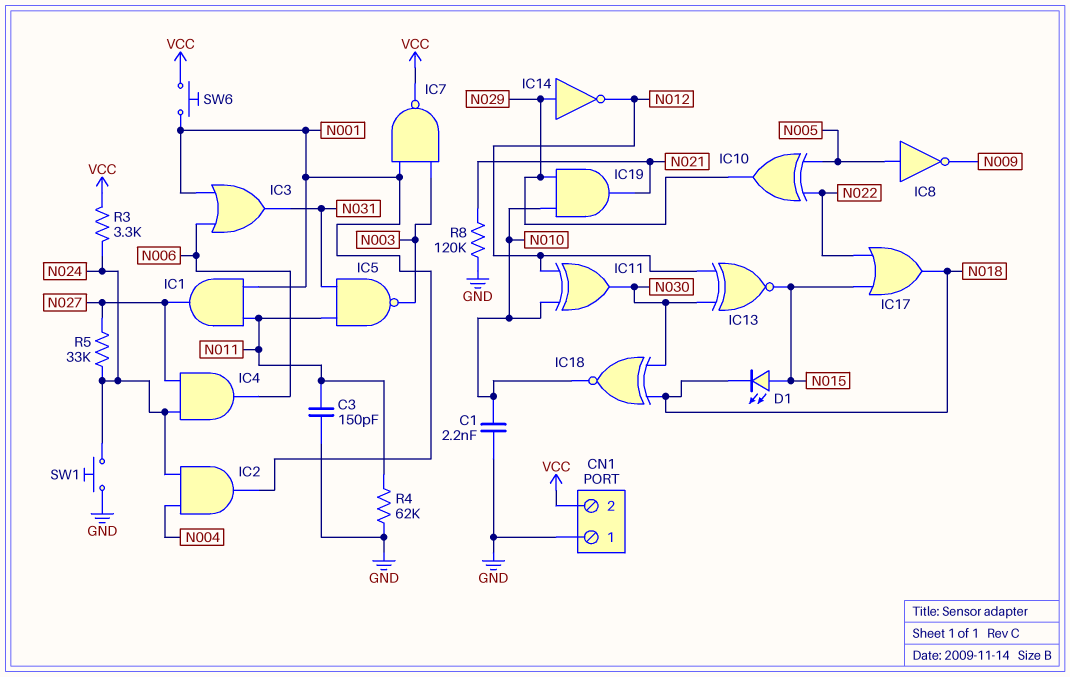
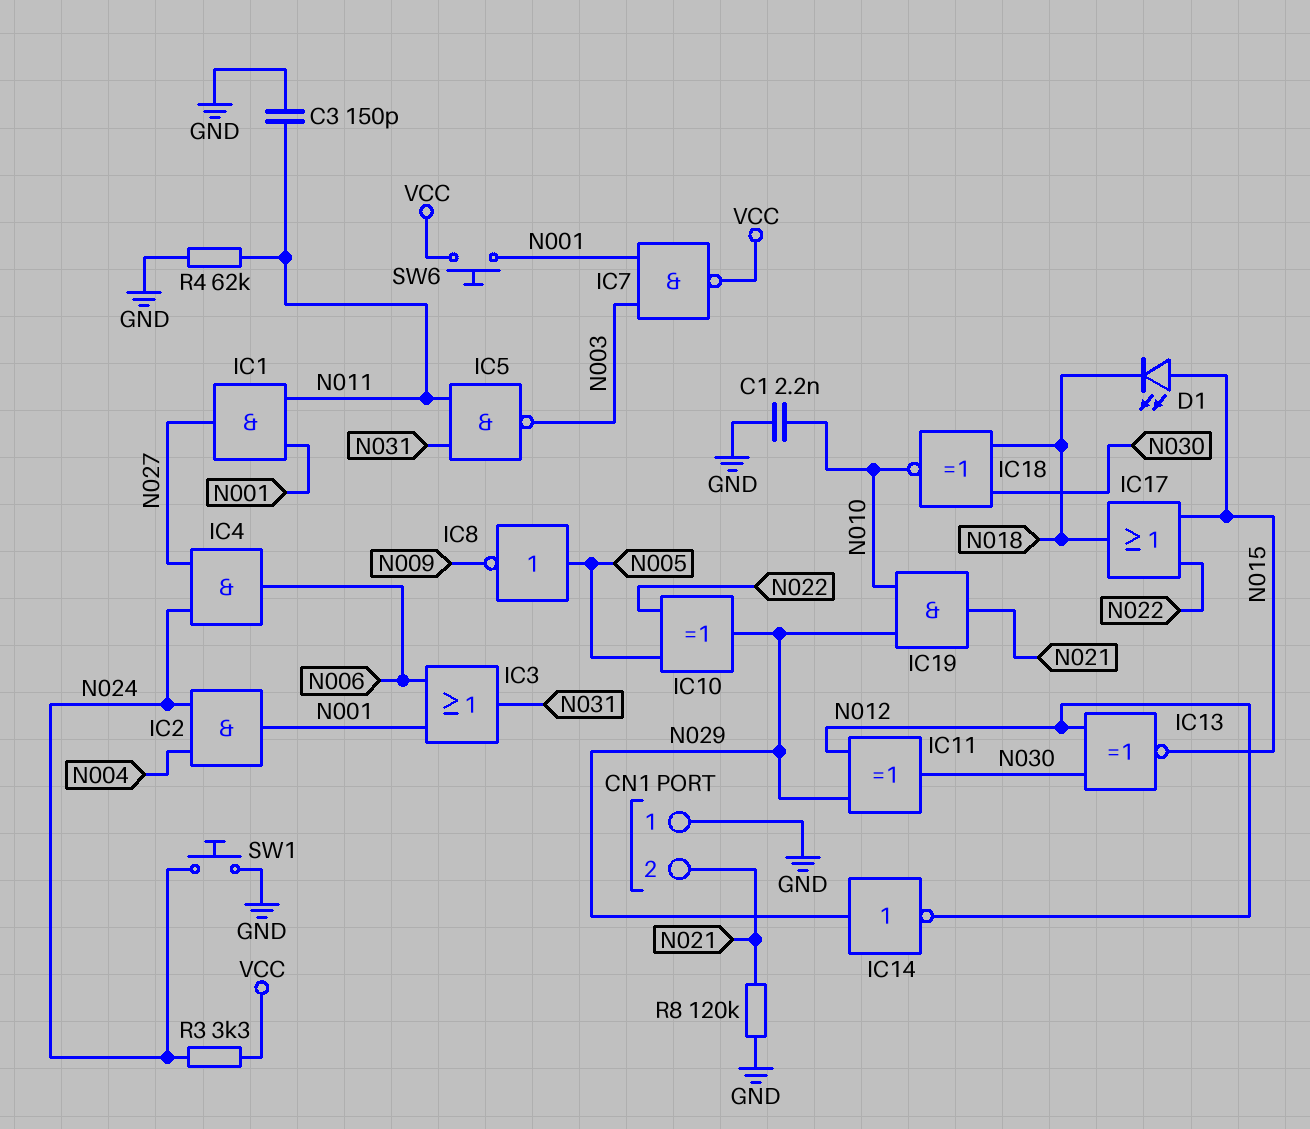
CN1 pin 2: VCC -> N021
IC11: XOR (in N010, in N012, out N030) -> XOR (in N012, in N029, out N030)
R5: 33k (N024, N027) -> none

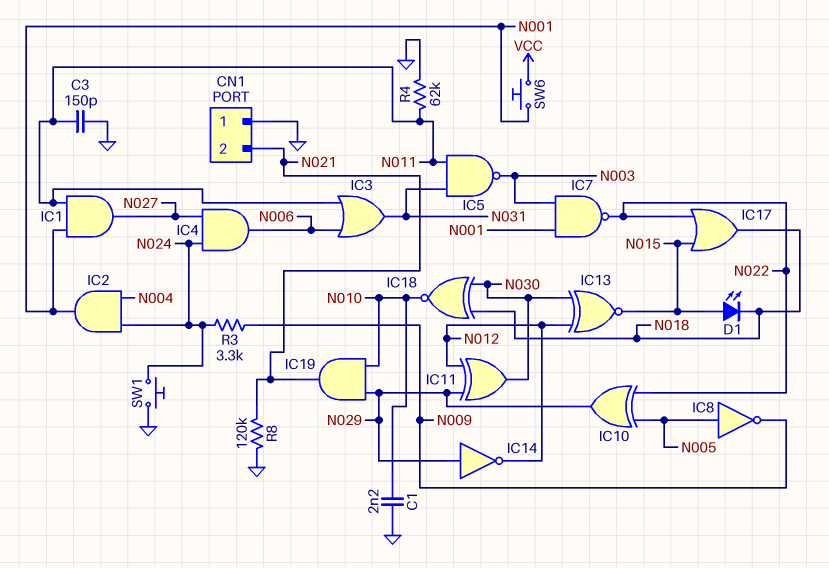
IC3: OR (in N001, in N006, out N031) -> OR (in N006, in N011, out N031)
IC7: NAND (in N001, in N003, out VCC) -> NAND (in N001, in N003, out N022)
R3: 3.3k (N024, VCC) -> 3.3k (N009, N024)

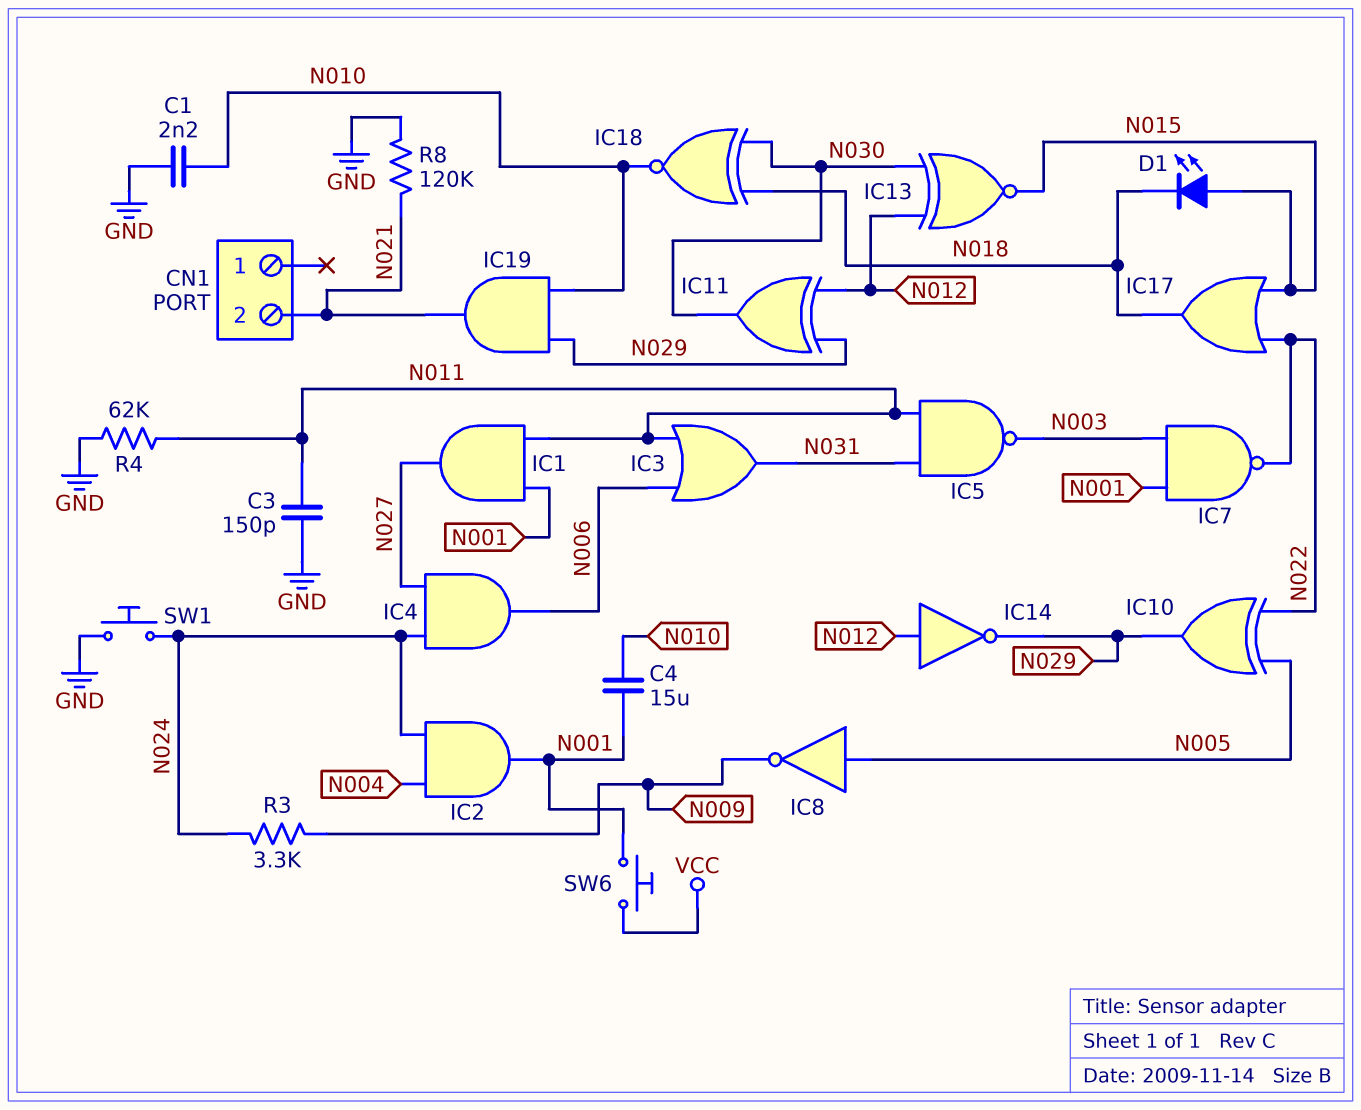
C4: none -> 15uF (N001, N010)
CN1 pin 1: GND -> none
IC14: NOT (in N029, out N012) -> NOT (in N012, out N029)

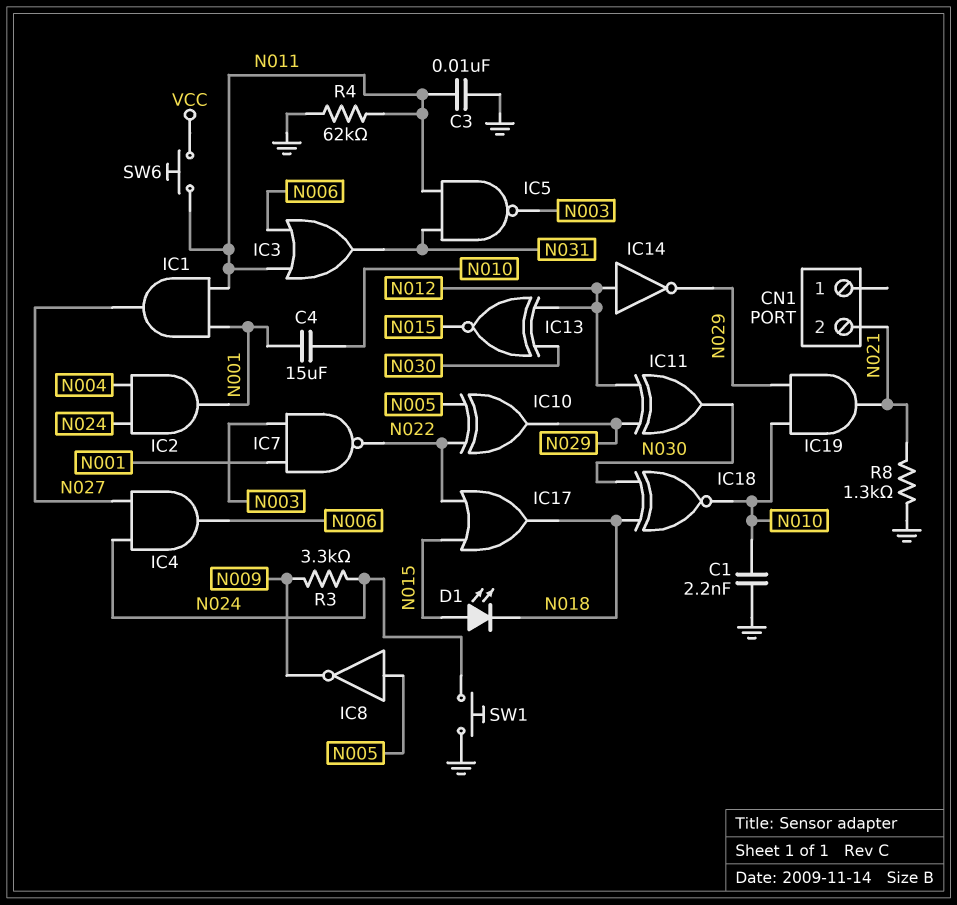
C3: 150pF (GND, N011) -> 10nF (GND, N011)
R8: 120k (GND, N021) -> 1.3k (GND, N021)
SW6: button (N001, VCC) -> button (N011, VCC)

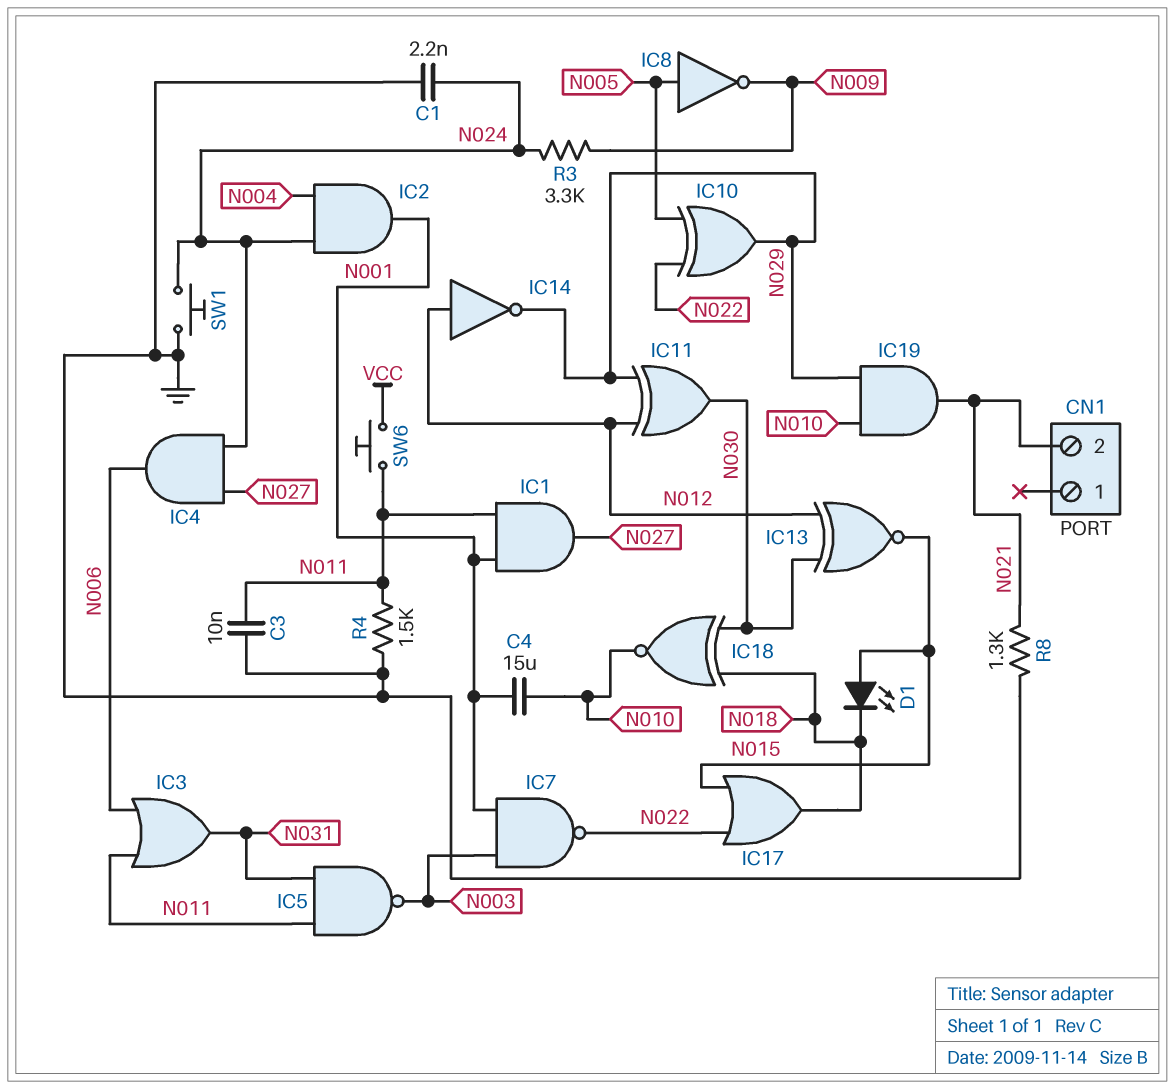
C1: 2.2nF (GND, N010) -> 2.2nF (GND, N024)
R4: 62k (GND, N011) -> 1.5k (GND, N011)

